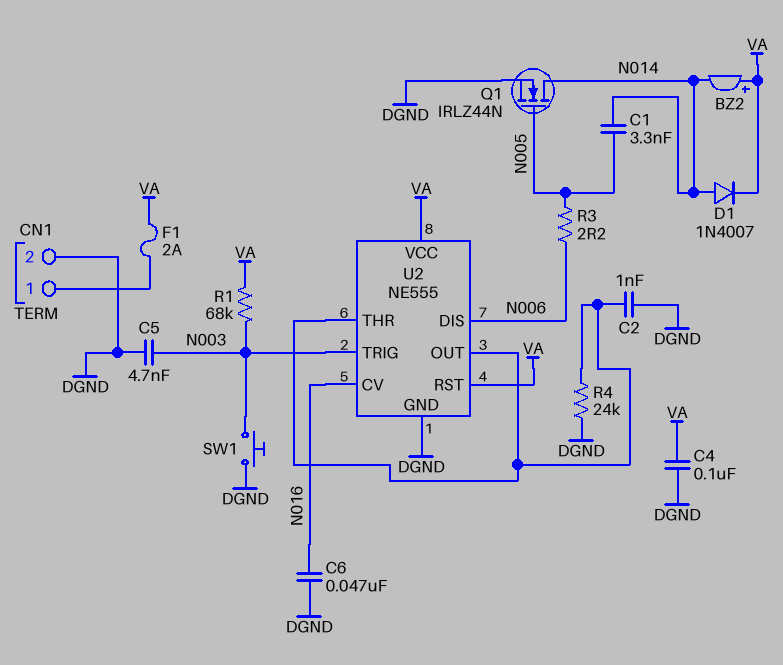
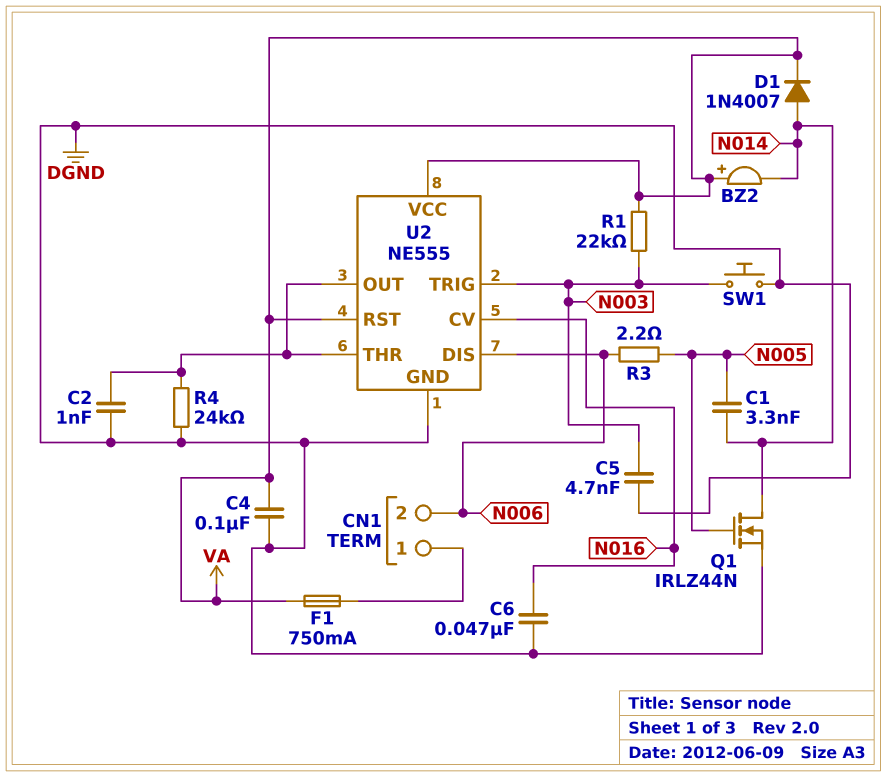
CN1 pin 2: DGND -> N006
F1: 2A (CN1/1, VA) -> 750mA (CN1/1, VA)
R1: 68k (N003, VA) -> 22k (N003, VA)

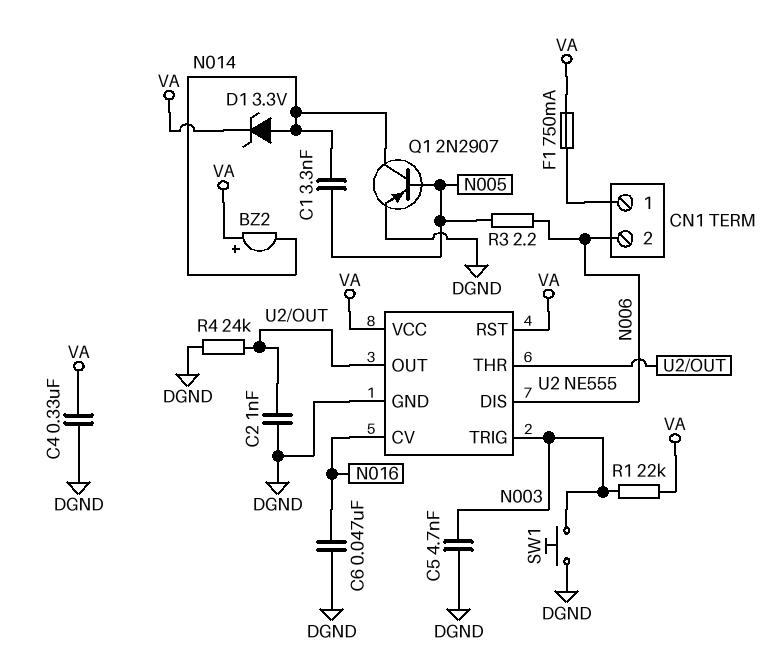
C4: 100nF (DGND, VA) -> 330nF (DGND, VA)
D1: diode 1N4007 (A N014, K VA) -> zener 3.3V (A N014, K VA)
Q1: NMOS IRLZ44N (G N005, D N014, S DGND) -> PNP 2N2907 (B N005, C N014, E DGND)

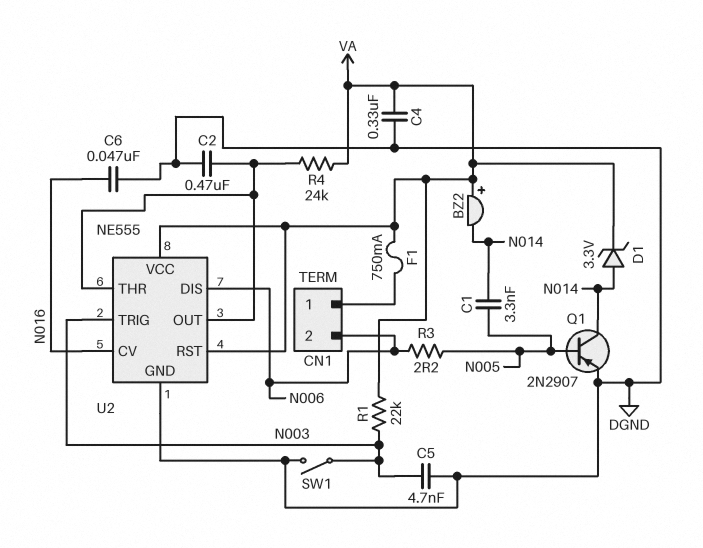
C2: 1nF (DGND, U2/OUT) -> 470nF (DGND, U2/OUT)
R4: 24k (DGND, U2/OUT) -> 24k (U2/OUT, VA)
SW1: button (DGND, N003) -> switch (DGND, N003)

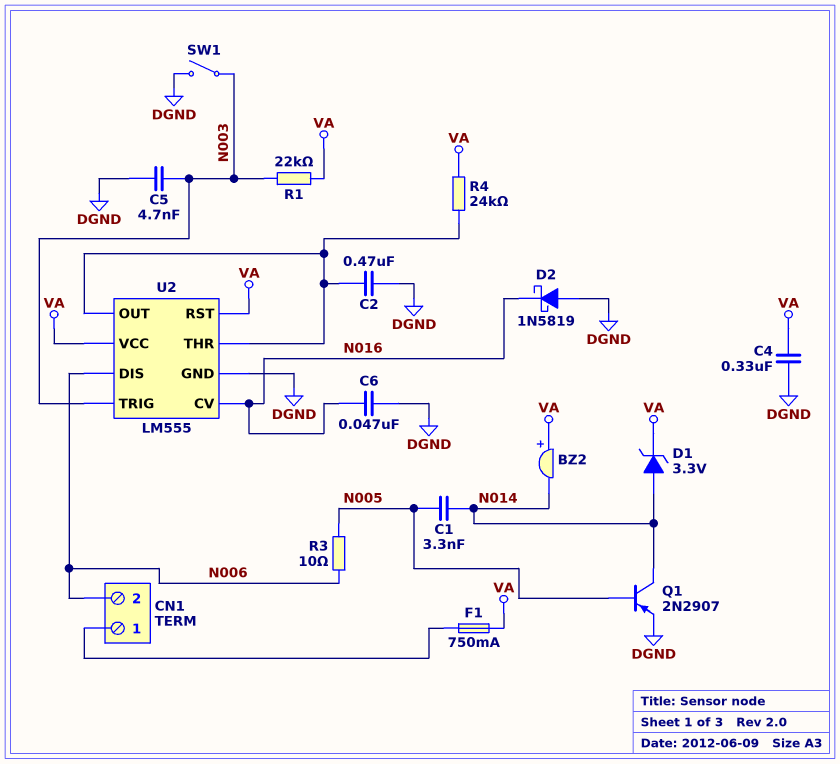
D2: none -> schottky 1N5819 (A DGND, K N016)
R3: 2.2 (N005, N006) -> 10 (N005, N006)
U2: NE555 -> LM555

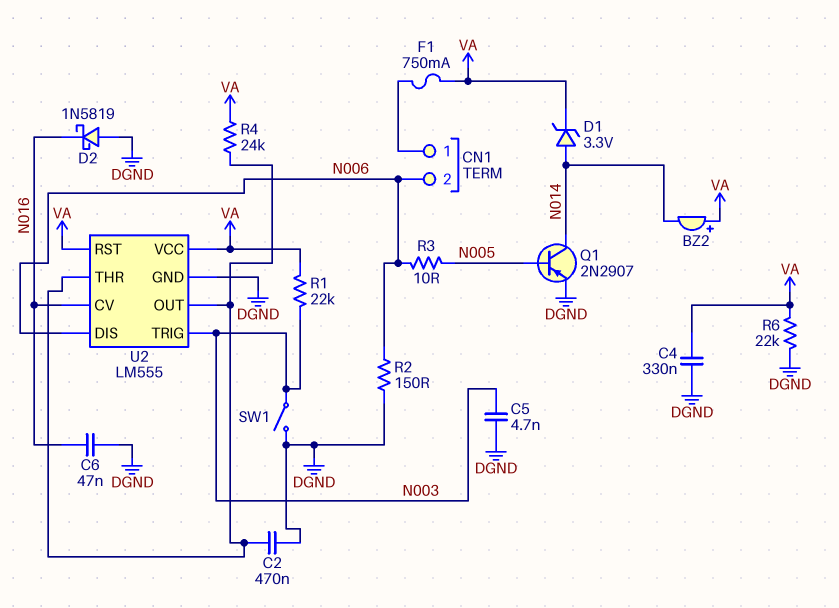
C1: 3.3nF (N005, N014) -> none
R2: none -> 150 (DGND, N006)
R6: none -> 22k (DGND, VA)

